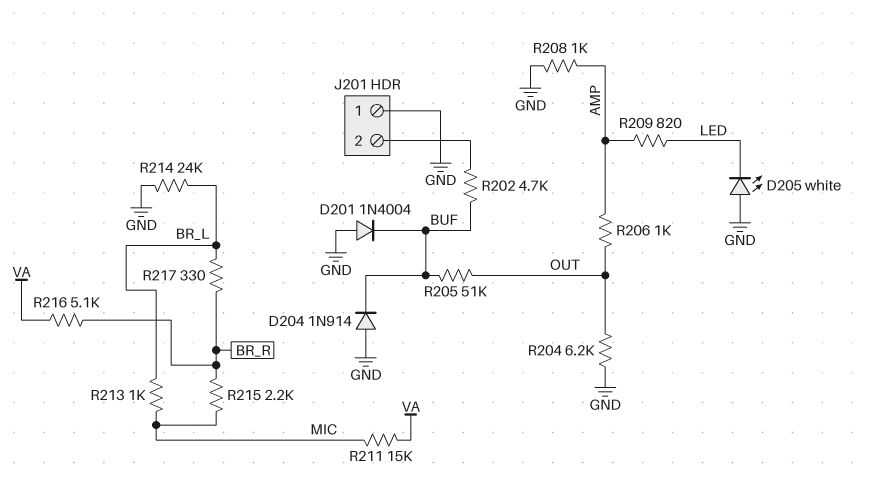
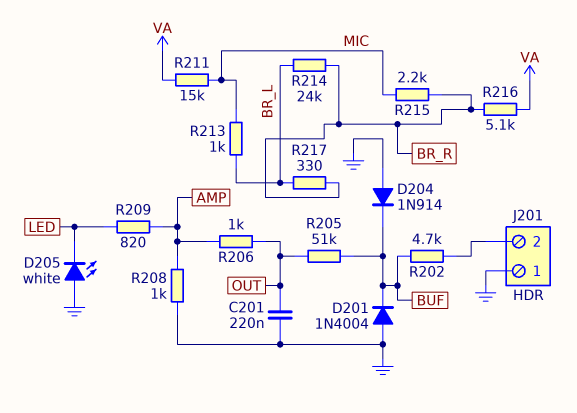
C201: none -> 220nF (GND, OUT)
R204: 6.2k (GND, OUT) -> none
R214: 24k (BR_L, GND) -> 24k (BR_L, BR_R)

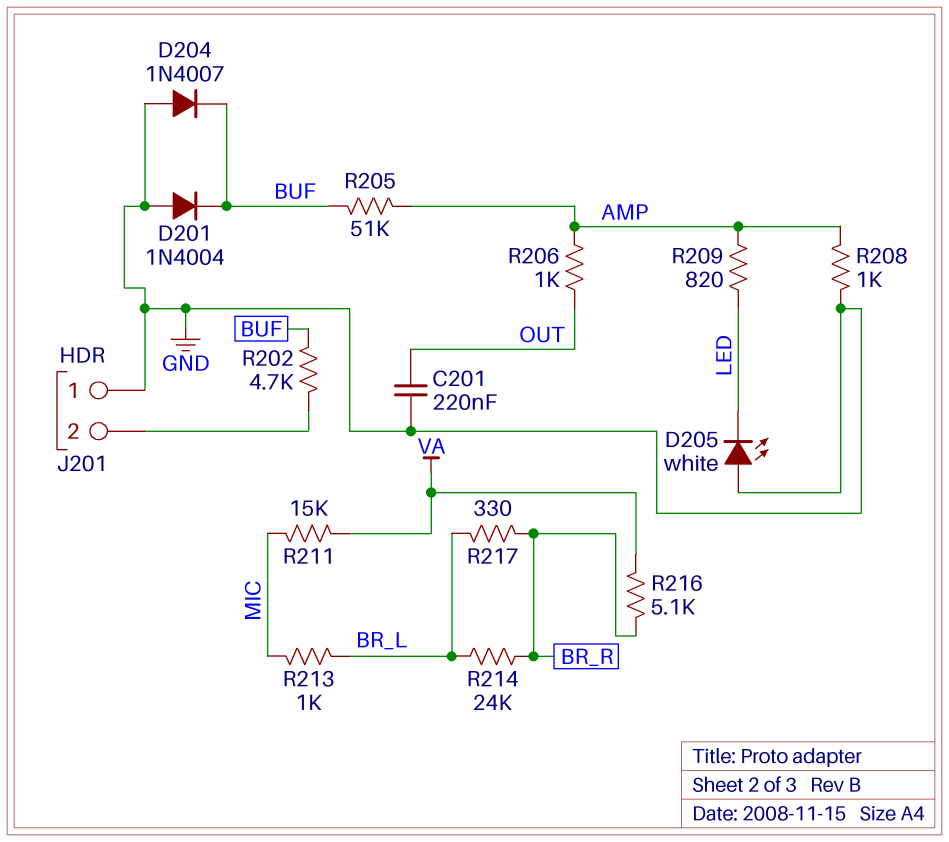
D204: diode 1N914 (A GND, K BUF) -> diode 1N4007 (A GND, K BUF)
R205: 51k (BUF, OUT) -> 51k (AMP, BUF)
R215: 2.2k (BR_R, MIC) -> none

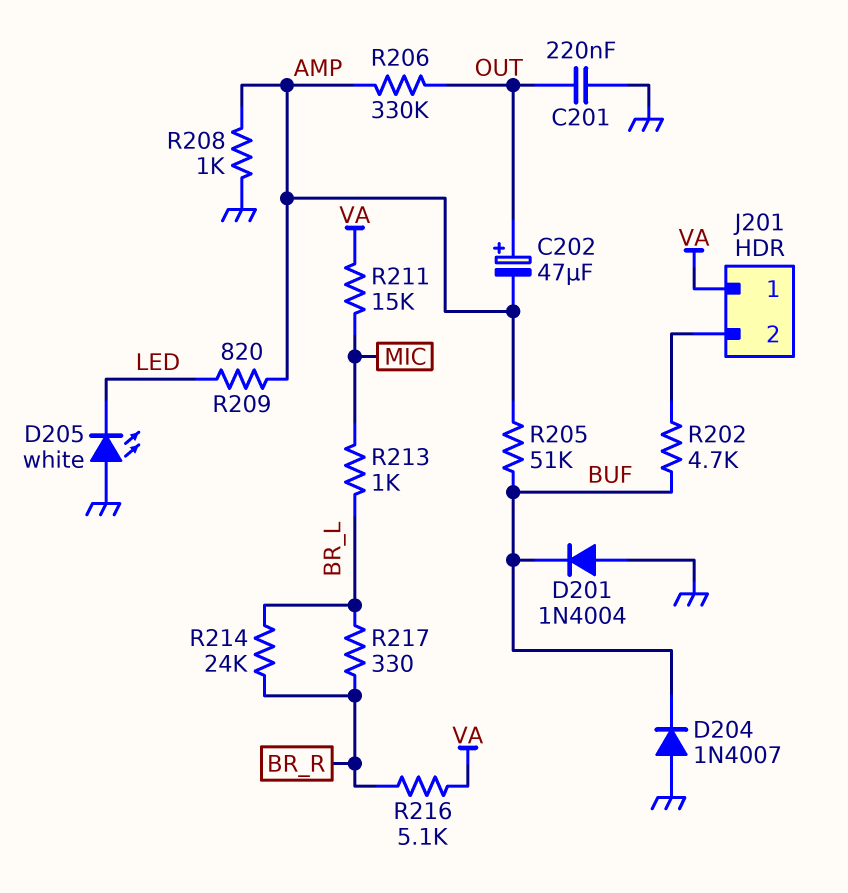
C202: none -> 47uF (plus OUT, minus AMP)
J201 pin 1: GND -> VA
R206: 1k (AMP, OUT) -> 330k (AMP, OUT)

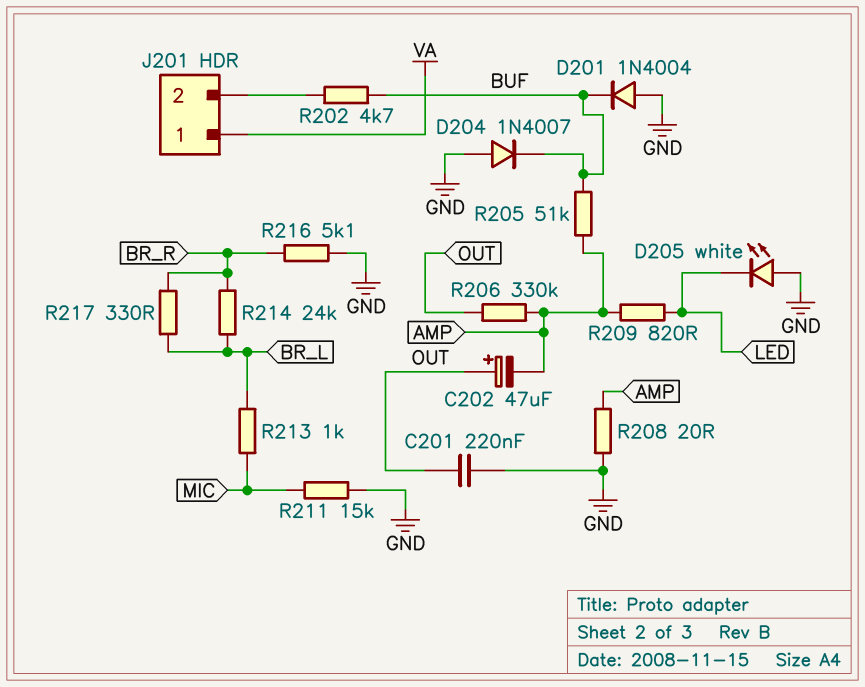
R208: 1k (AMP, GND) -> 20 (AMP, GND)
R211: 15k (MIC, VA) -> 15k (GND, MIC)
R216: 5.1k (BR_R, VA) -> 5.1k (BR_R, GND)

